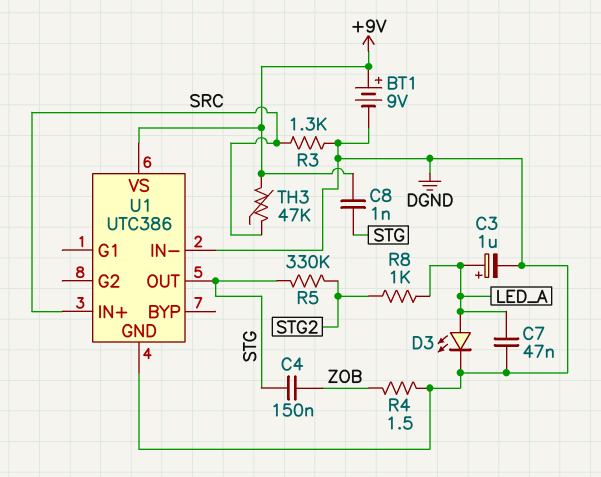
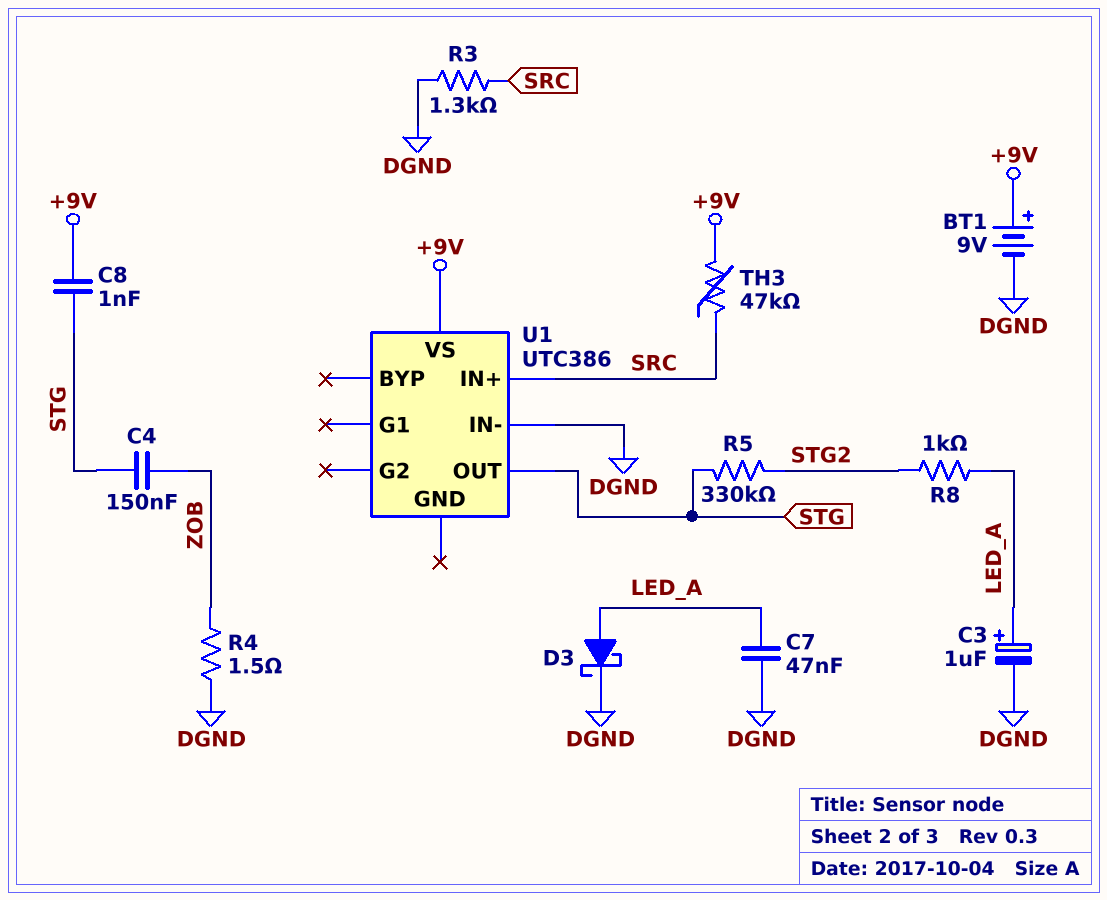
D3: LED (A LED_A, K DGND) -> schottky (A LED_A, K DGND)
U1 pin GND: DGND -> none

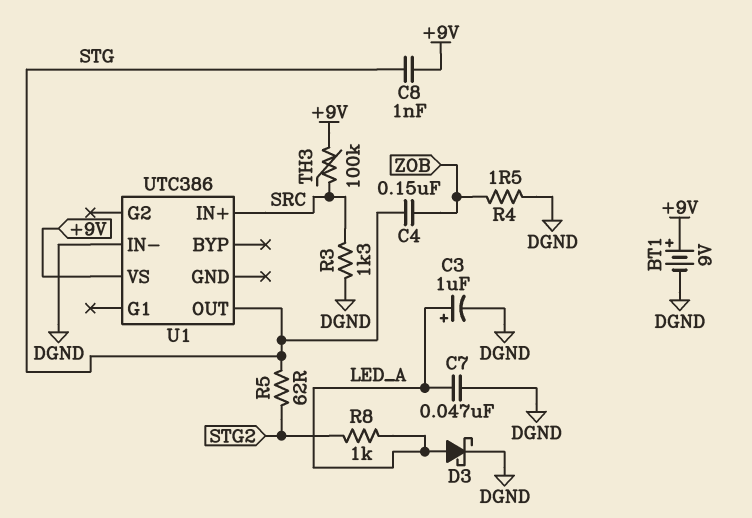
R5: 330k (STG, STG2) -> 62 (STG, STG2)
TH3: 47k (+9V, SRC) -> 100k (+9V, SRC)

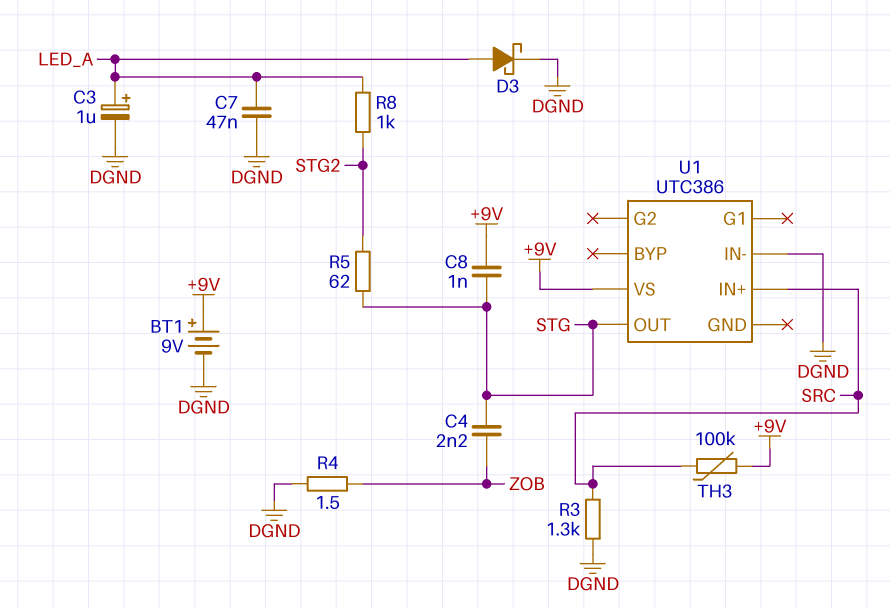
C4: 150nF (STG, ZOB) -> 2.2nF (STG, ZOB)

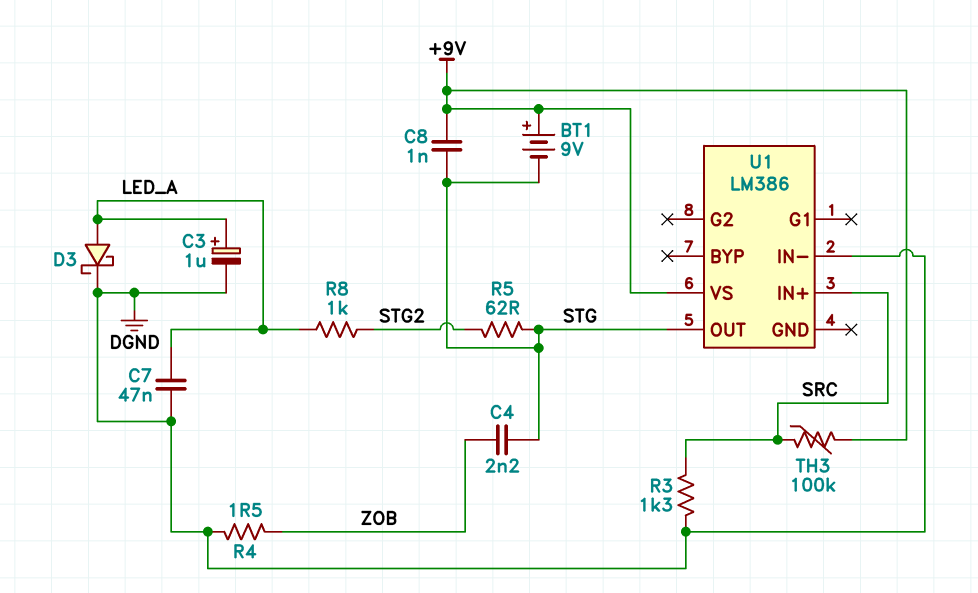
BT1: 9V (plus +9V, minus DGND) -> 9V (plus +9V, minus STG)
U1: UTC386 -> LM386

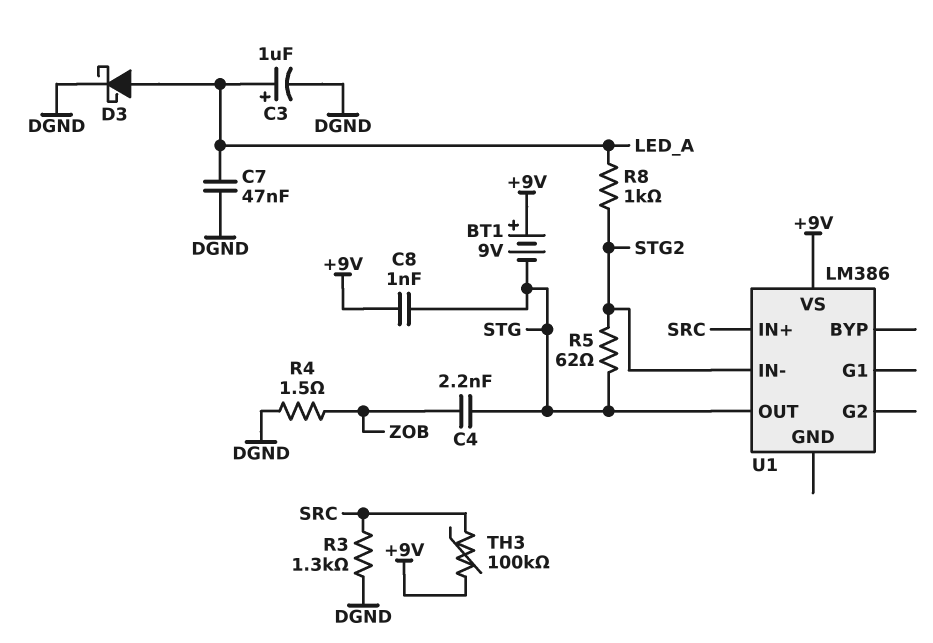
U1 pin IN-: DGND -> STG2

